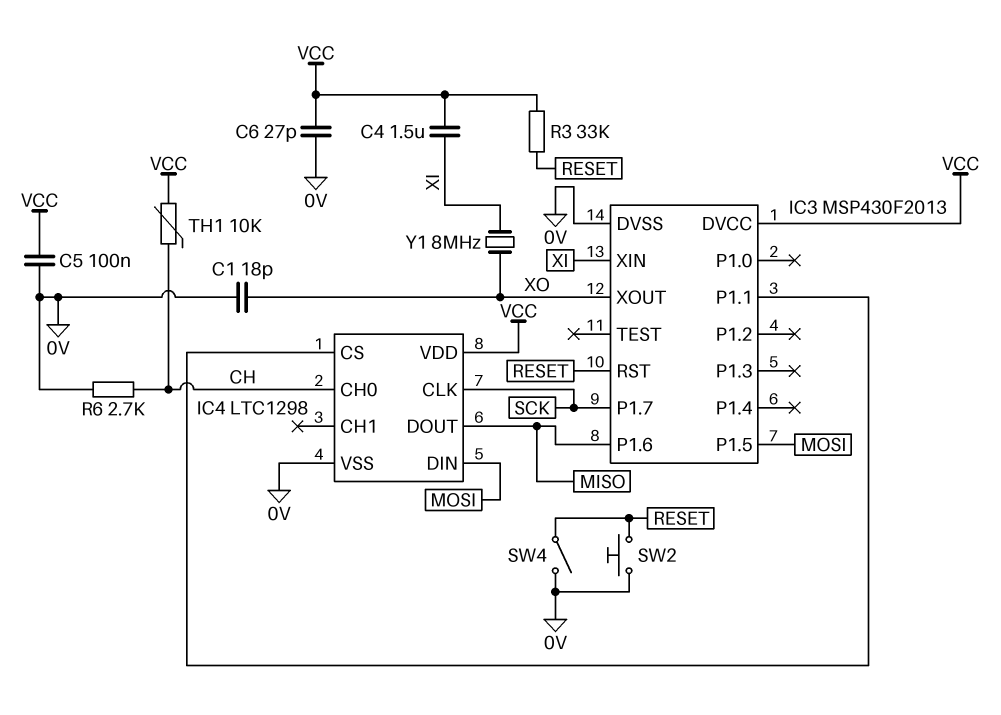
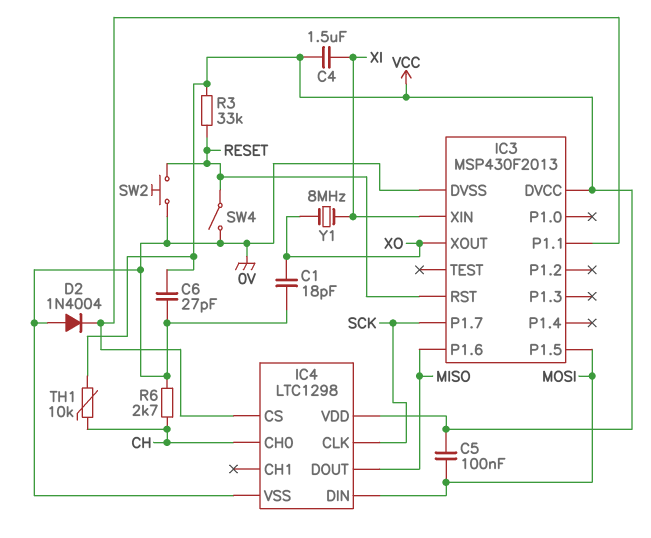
C5: 100nF (0V, VCC) -> 100nF (MOSI, VCC)
D2: none -> diode 1N4004 (A 0V, K IC3/P1.1)

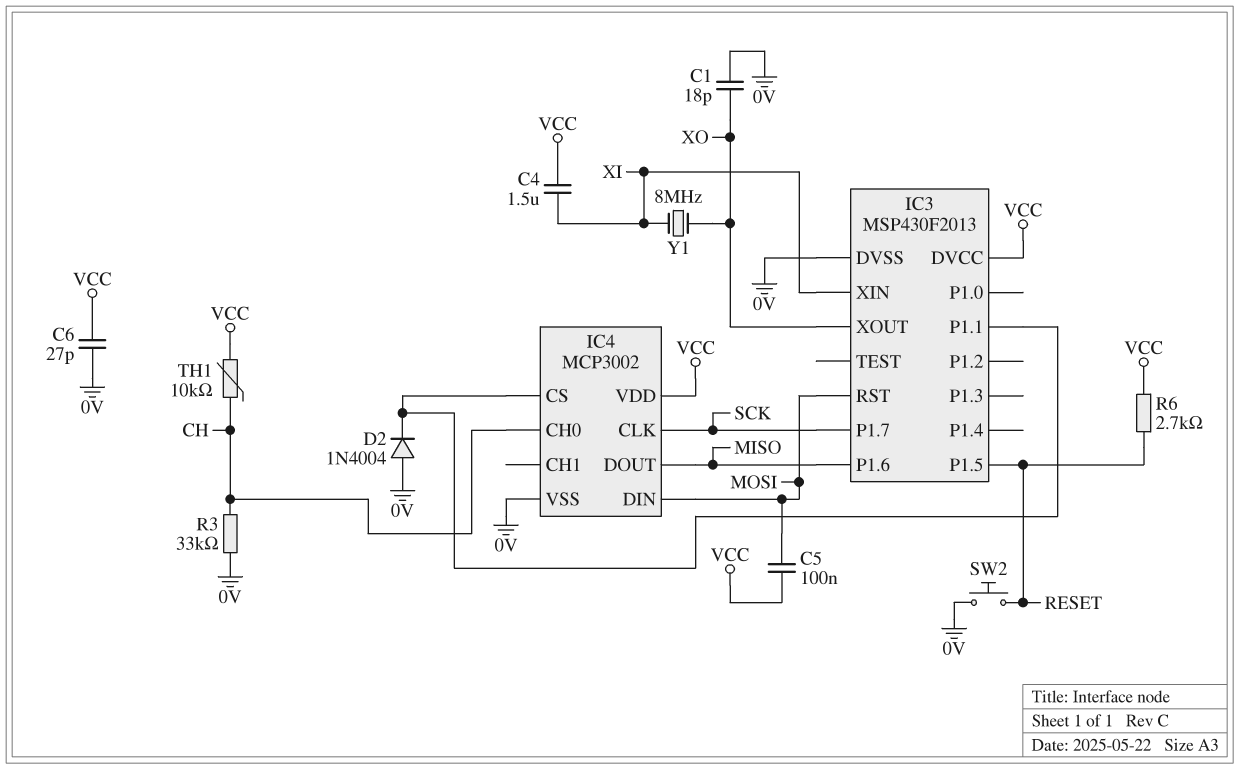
IC3 pin P1.5: MOSI -> RESET
IC3 pin RST: RESET -> MOSI
IC4: LTC1298 -> MCP3002
R3: 33k (RESET, VCC) -> 33k (0V, CH)
R6: 2.7k (0V, CH) -> 2.7k (RESET, VCC)
SW4: switch (0V, RESET) -> none

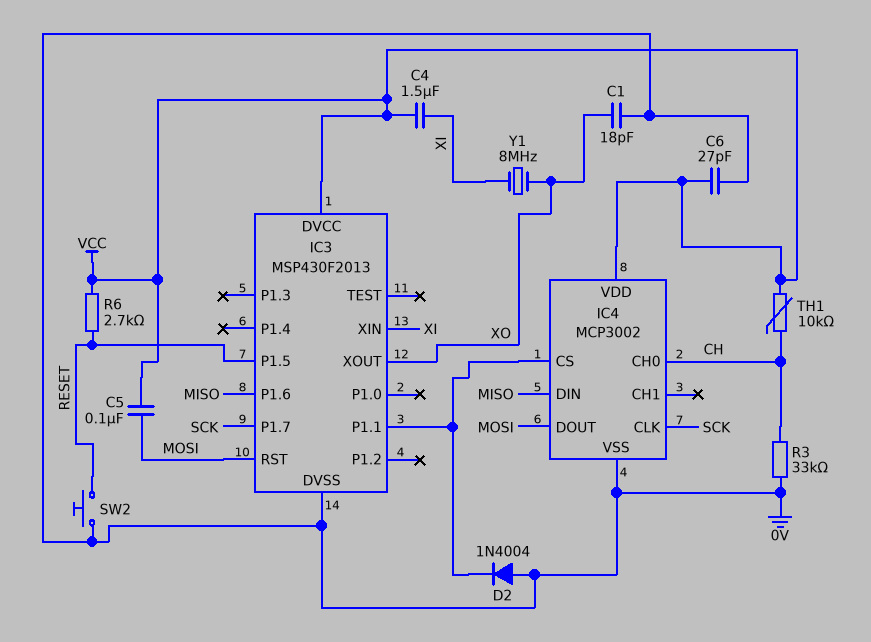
IC4 pin DIN: MOSI -> MISO
IC4 pin DOUT: MISO -> MOSI

